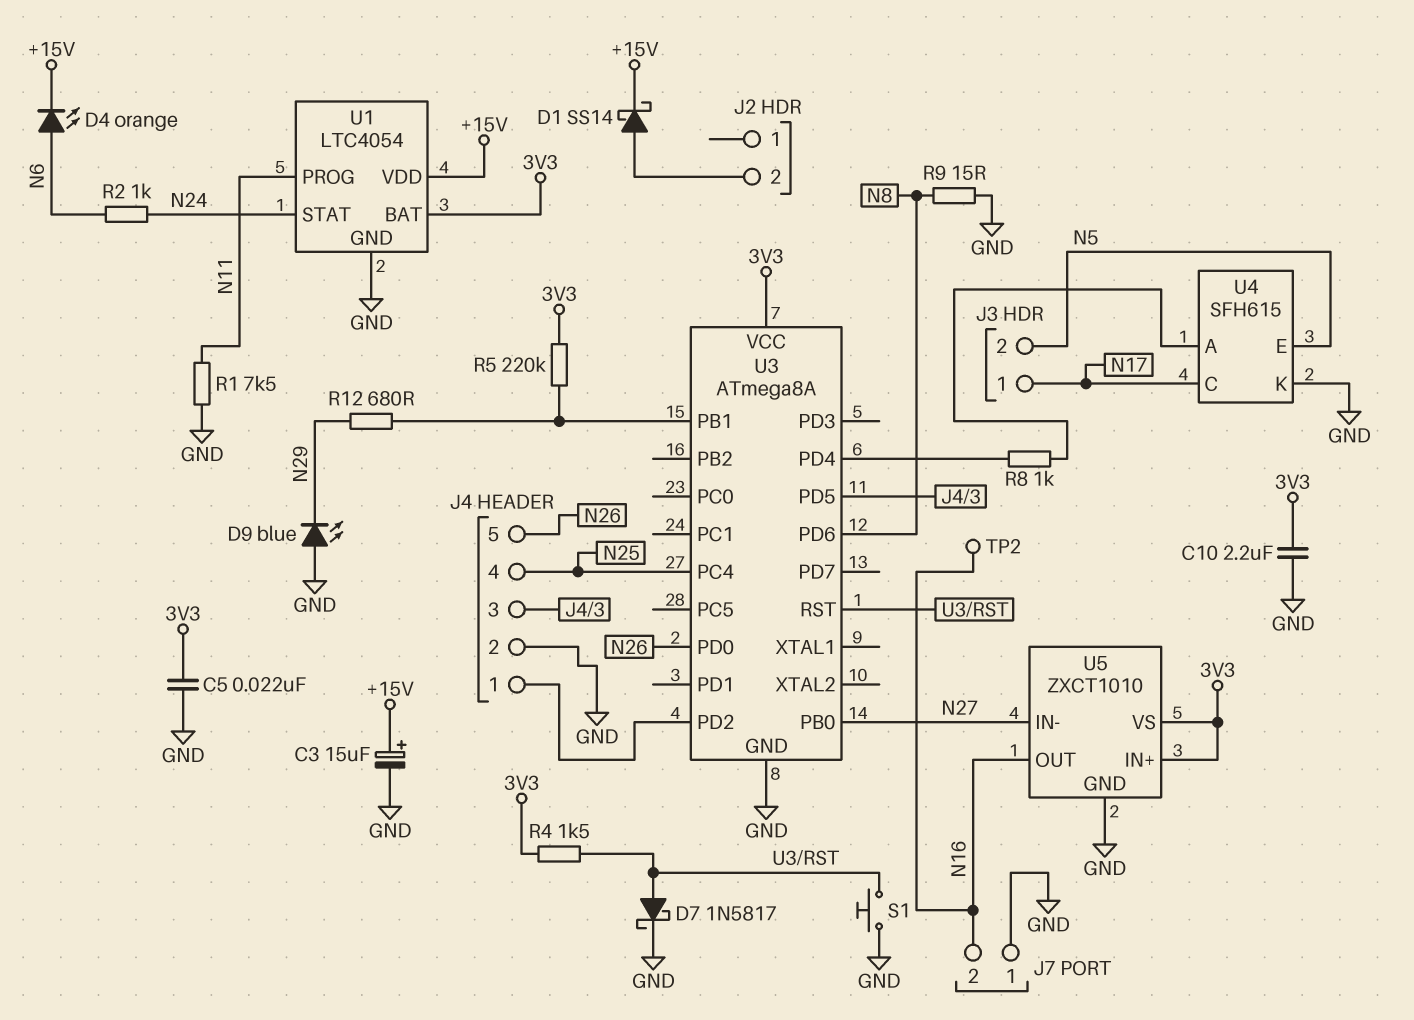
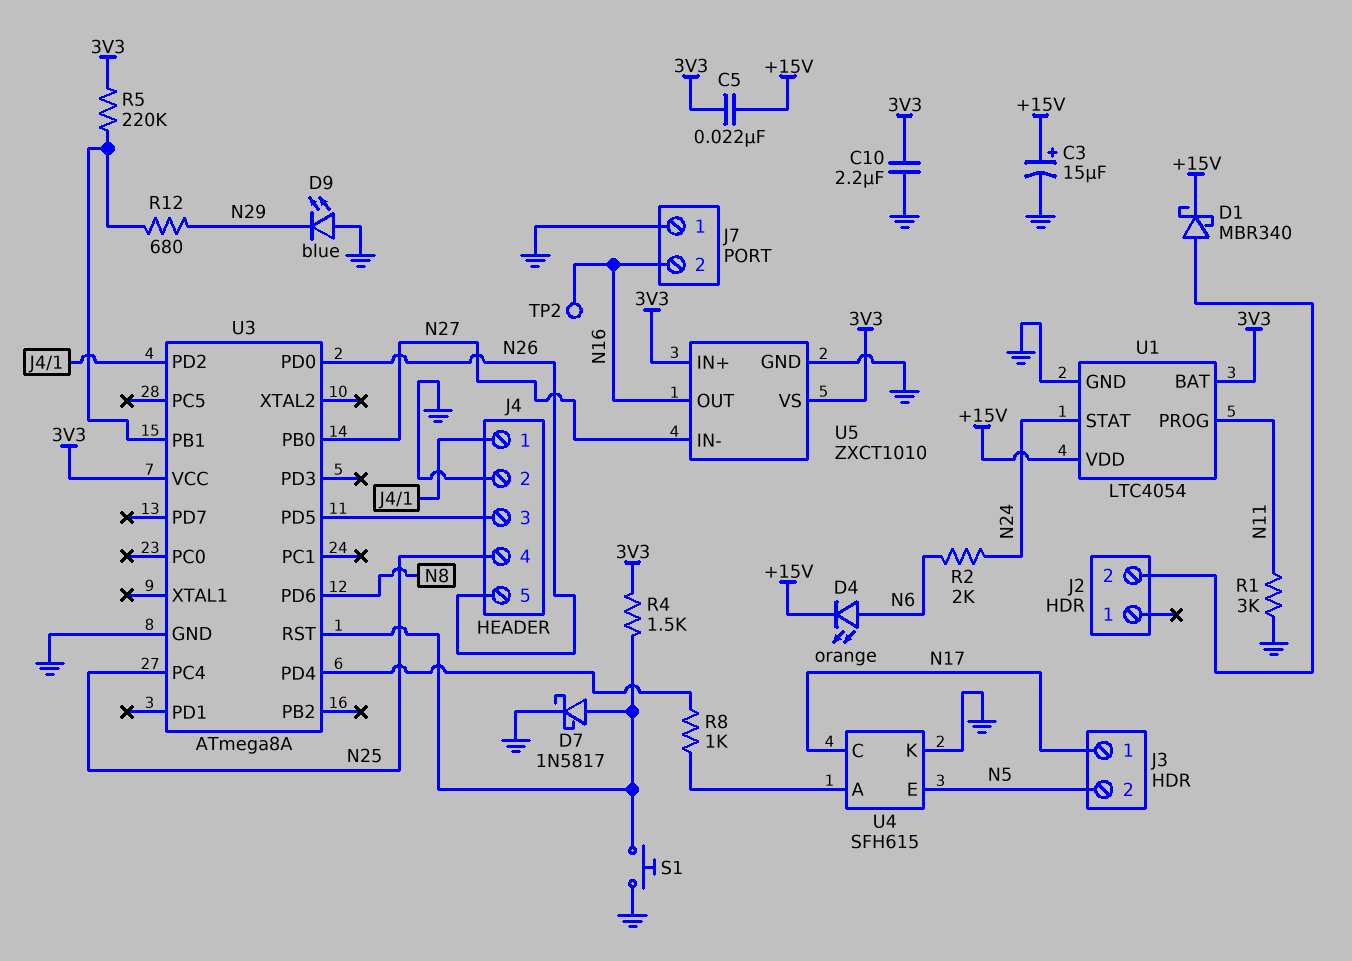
C5: 22nF (3V3, GND) -> 22nF (+15V, 3V3)
D1: schottky SS14 (A J2/2, K +15V) -> schottky MBR340 (A J2/2, K +15V)
R1: 7.5k (GND, N11) -> 3k (GND, N11)
R2: 1k (N6, N24) -> 2k (N6, N24)
R9: 15 (GND, N8) -> none

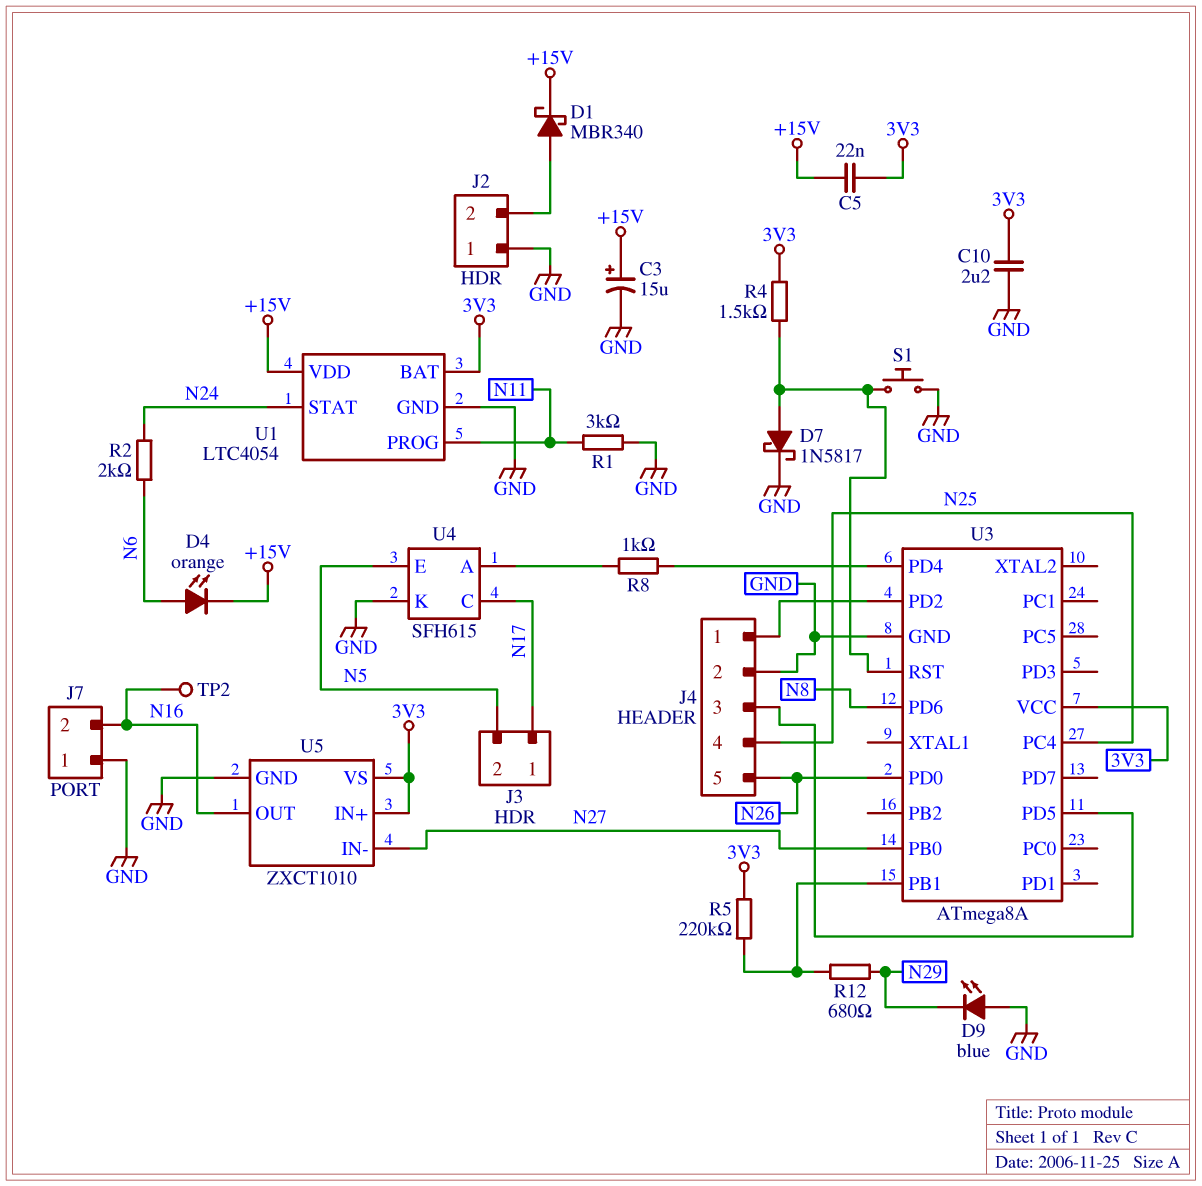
J2 pin 1: none -> GND

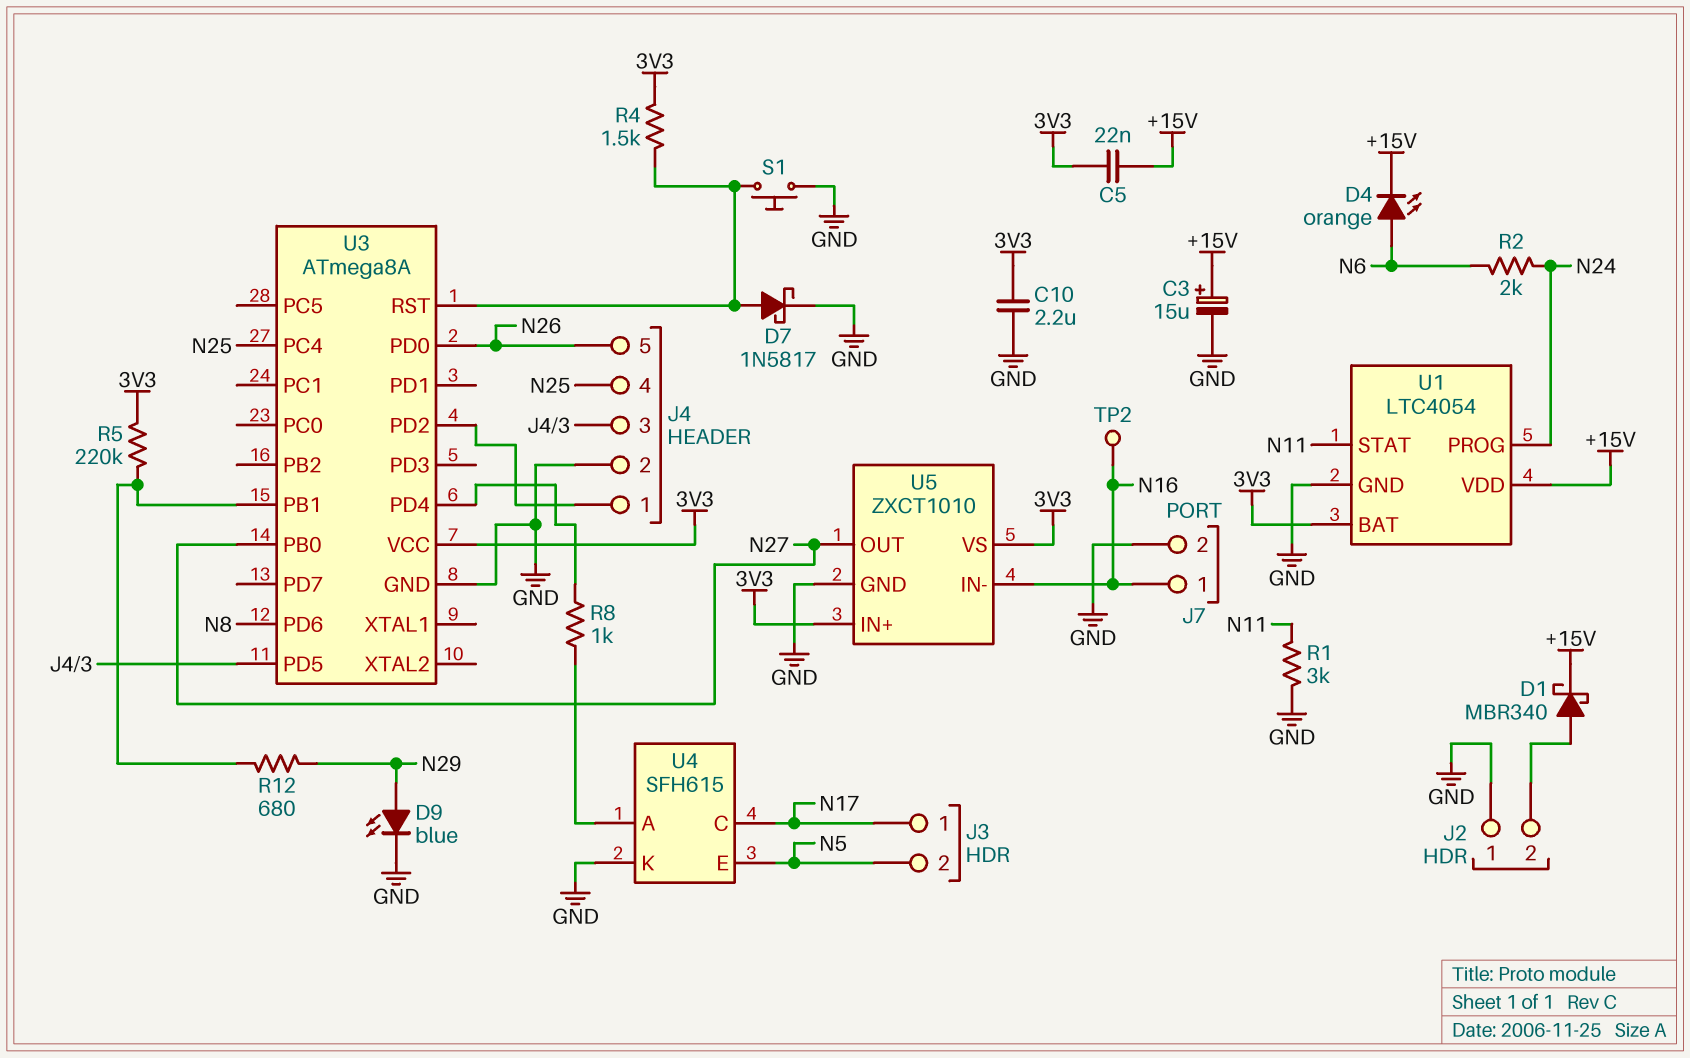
D9: LED blue (A GND, K N29) -> LED blue (A N29, K GND)
J7 pin 1: GND -> N16
J7 pin 2: N16 -> GND
U1 pin PROG: N11 -> N24
U1 pin STAT: N24 -> N11
U5 pin IN-: N27 -> N16
U5 pin OUT: N16 -> N27

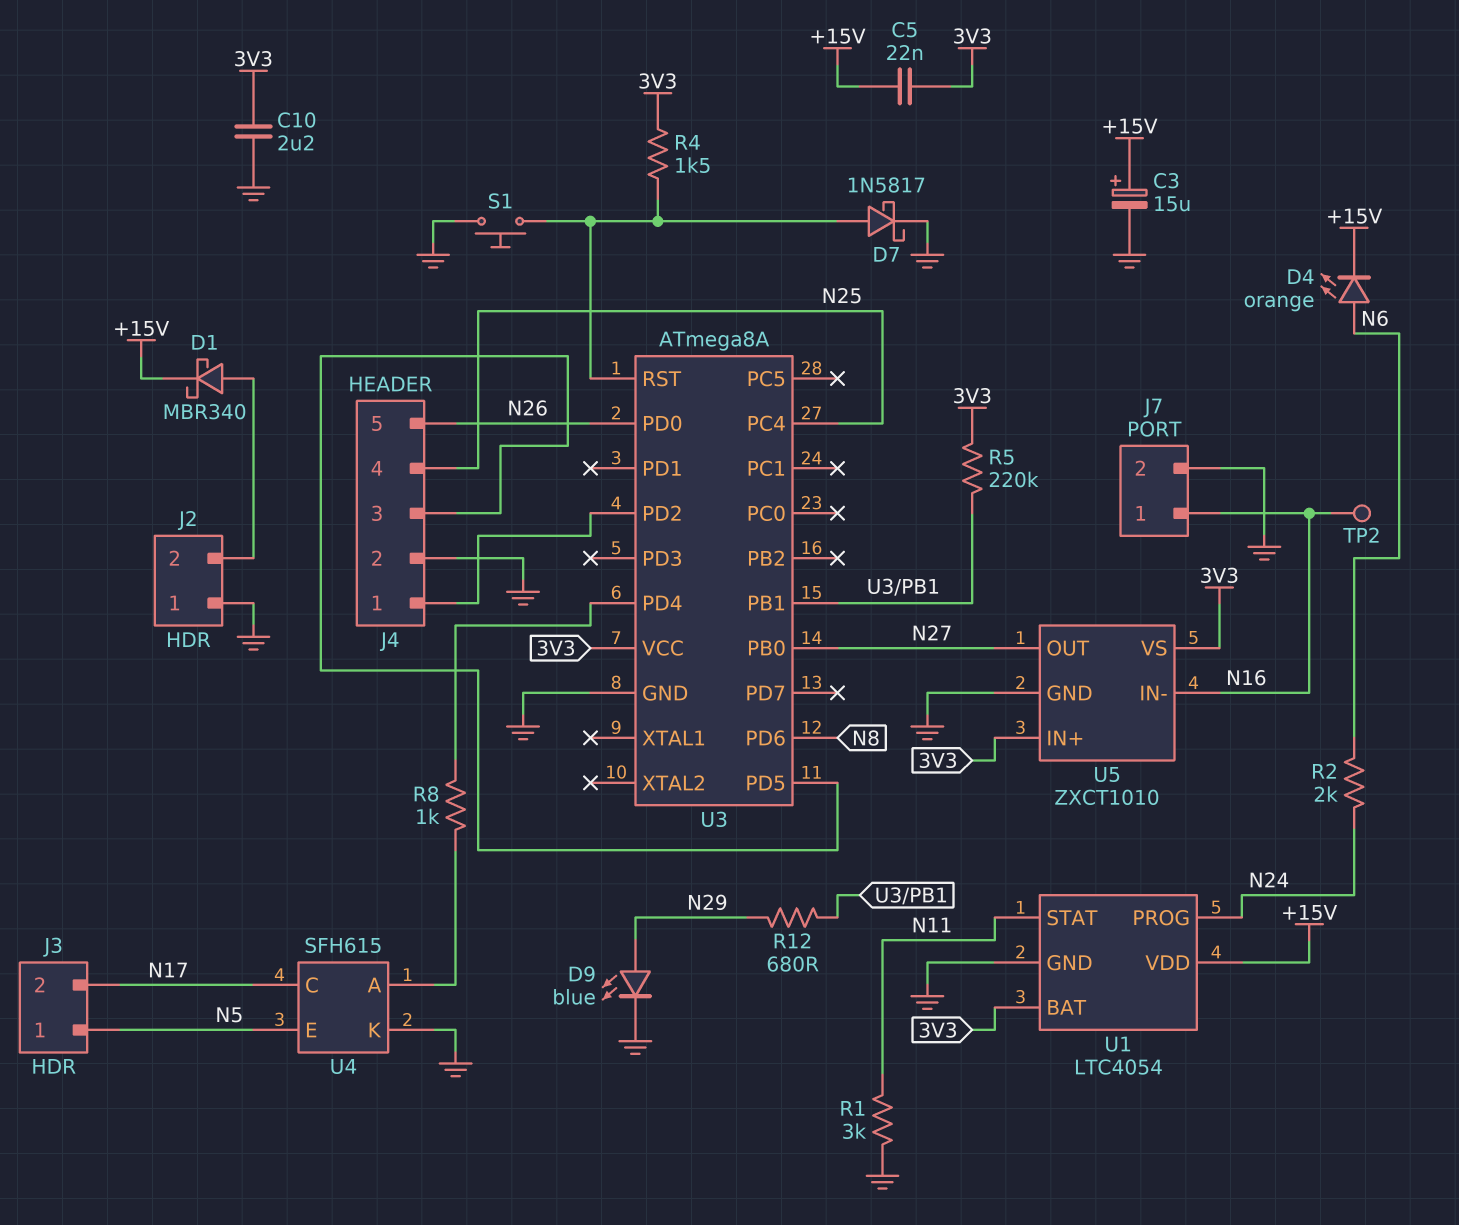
J3 pin 1: N17 -> N5
J3 pin 2: N5 -> N17

